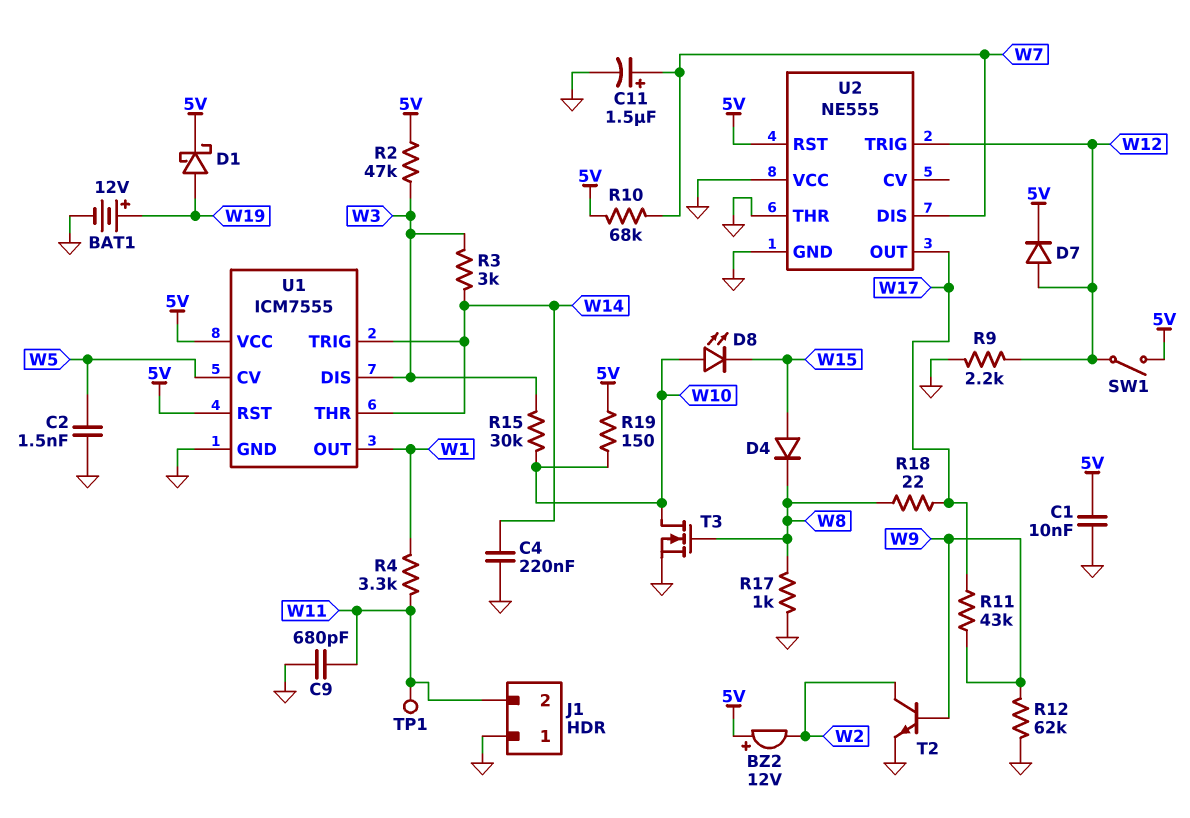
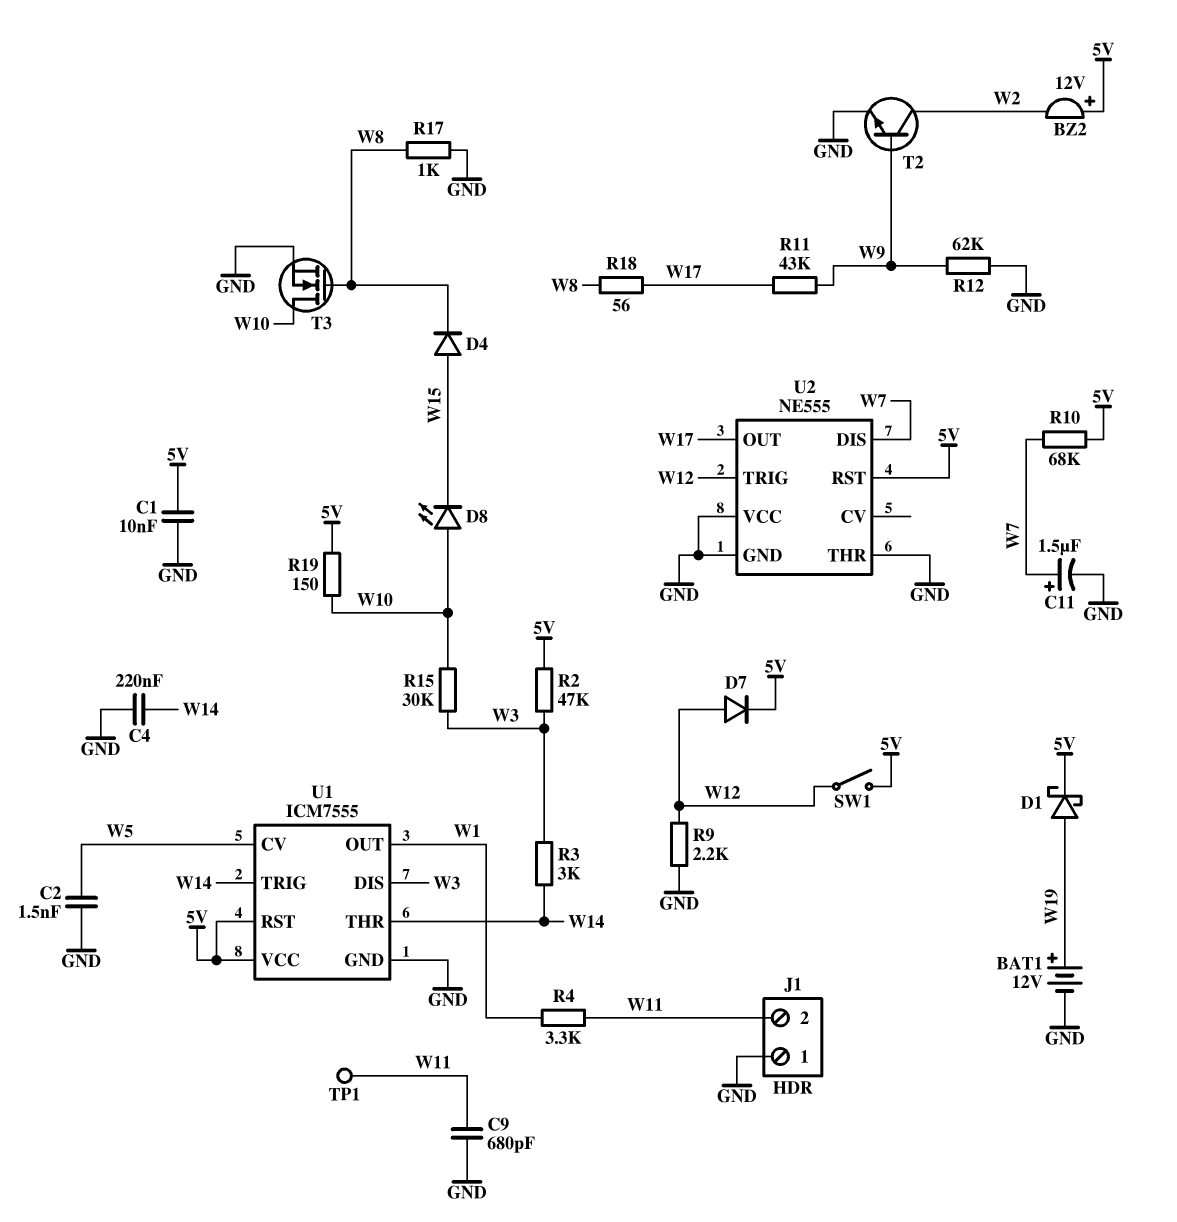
R18: 22 (W8, W17) -> 56 (W8, W17)

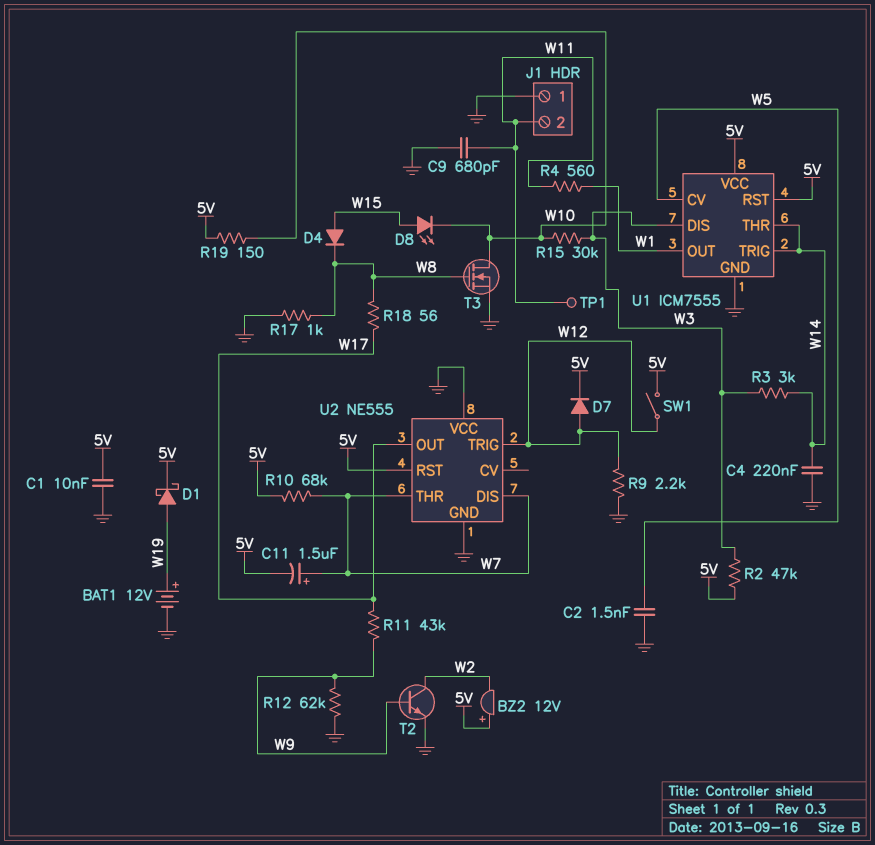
C11: 1.5uF (plus W7, minus GND) -> 1.5uF (plus W7, minus 5V)
D8: LED (A W10, K W15) -> LED (A W15, K W10)
R4: 3.3k (W1, W11) -> 560 (W1, W11)
U2 pin THR: GND -> W7

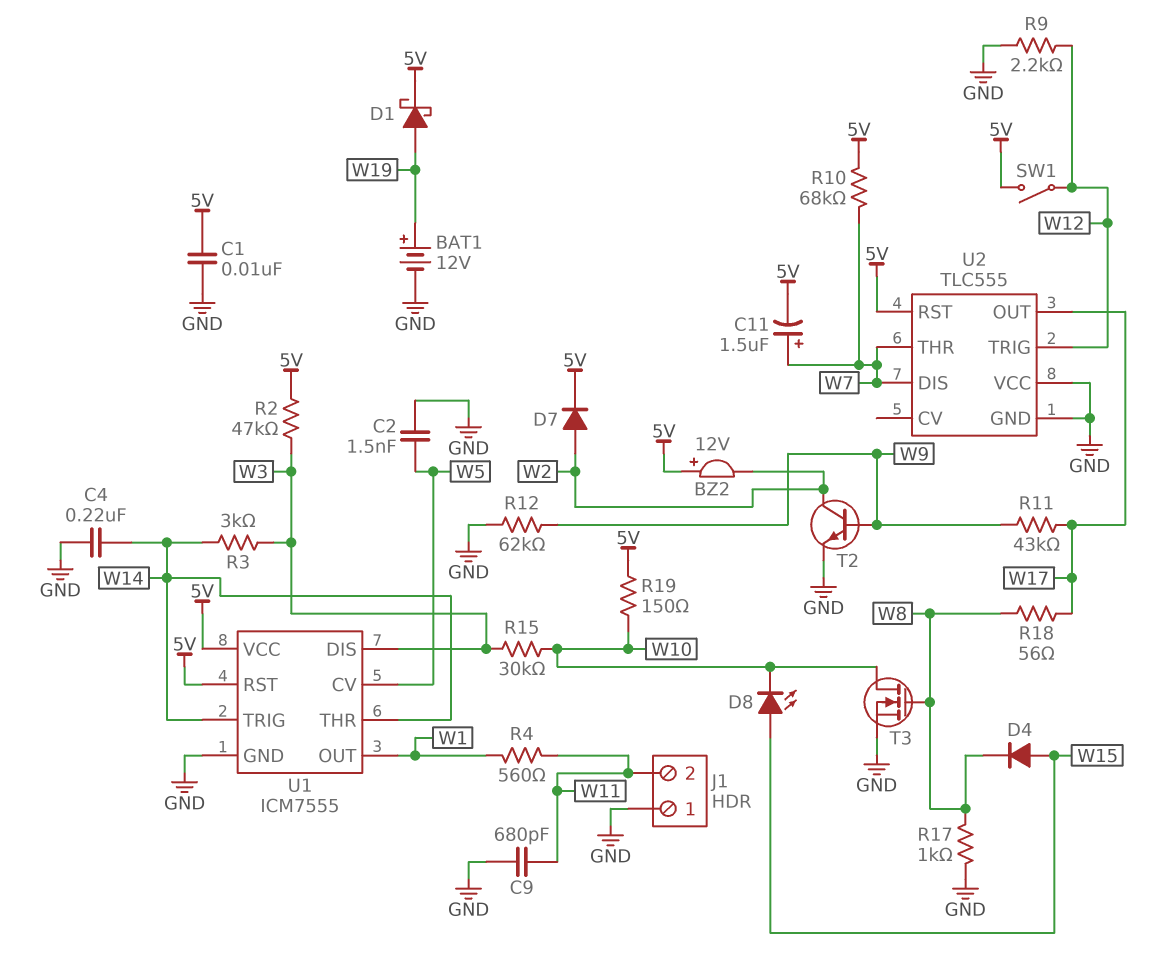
D7: diode (A W12, K 5V) -> diode (A W2, K 5V)
TP1: test point (W11) -> none
U2: NE555 -> TLC555

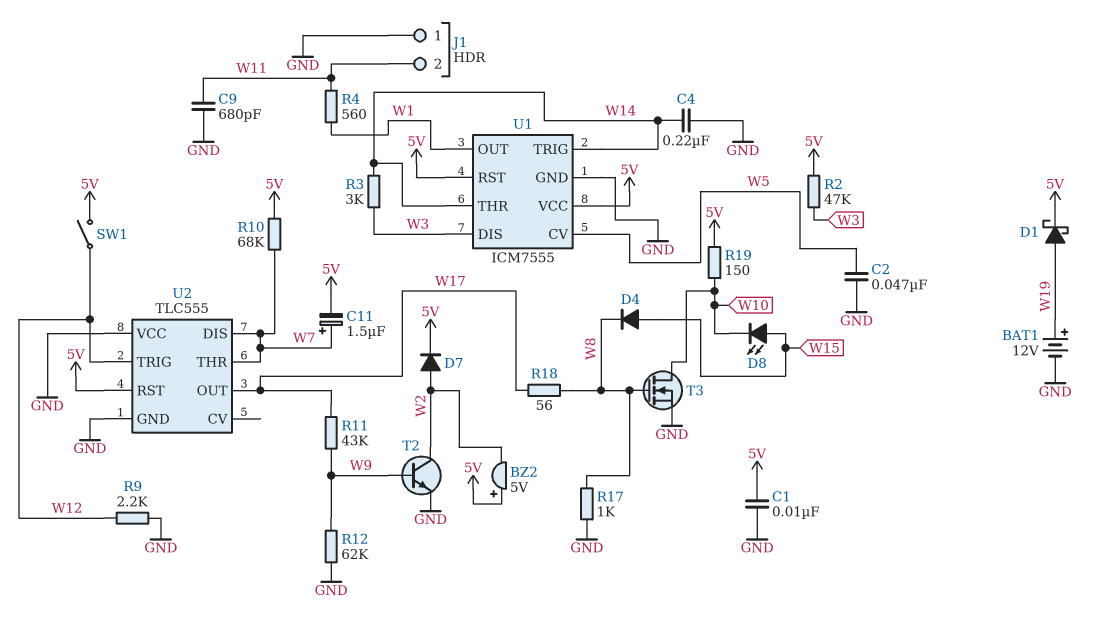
BZ2: buzzer 12V (plus 5V, minus W2) -> buzzer 5V (plus 5V, minus W2)
C2: 1.5nF (GND, W5) -> 47nF (GND, W5)
R15: 30k (W3, W10) -> none

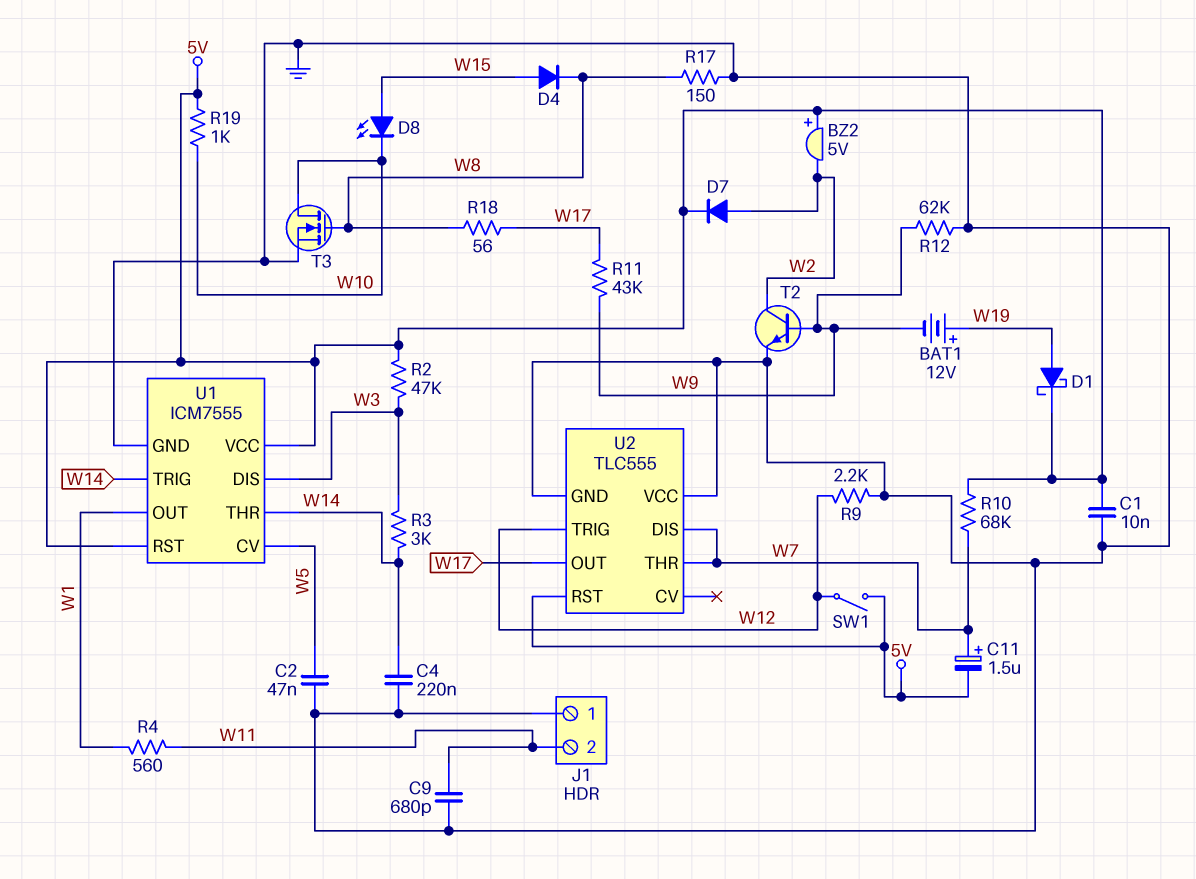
BAT1: 12V (plus W19, minus GND) -> 12V (plus W19, minus W9)
R17: 1k (GND, W8) -> 150 (GND, W8)
R19: 150 (5V, W10) -> 1k (5V, W10)

